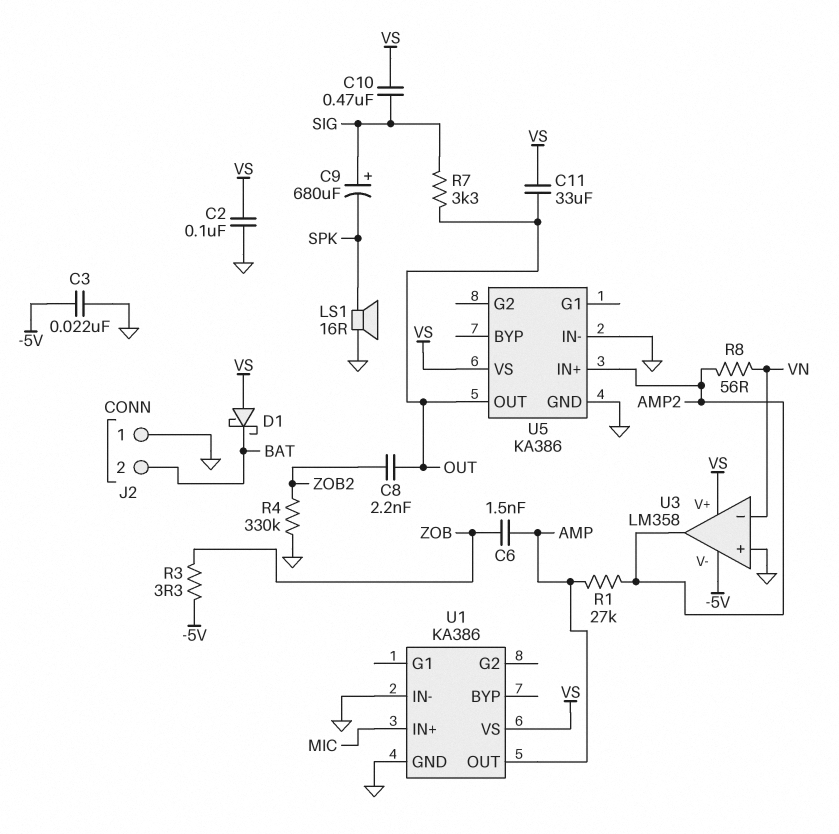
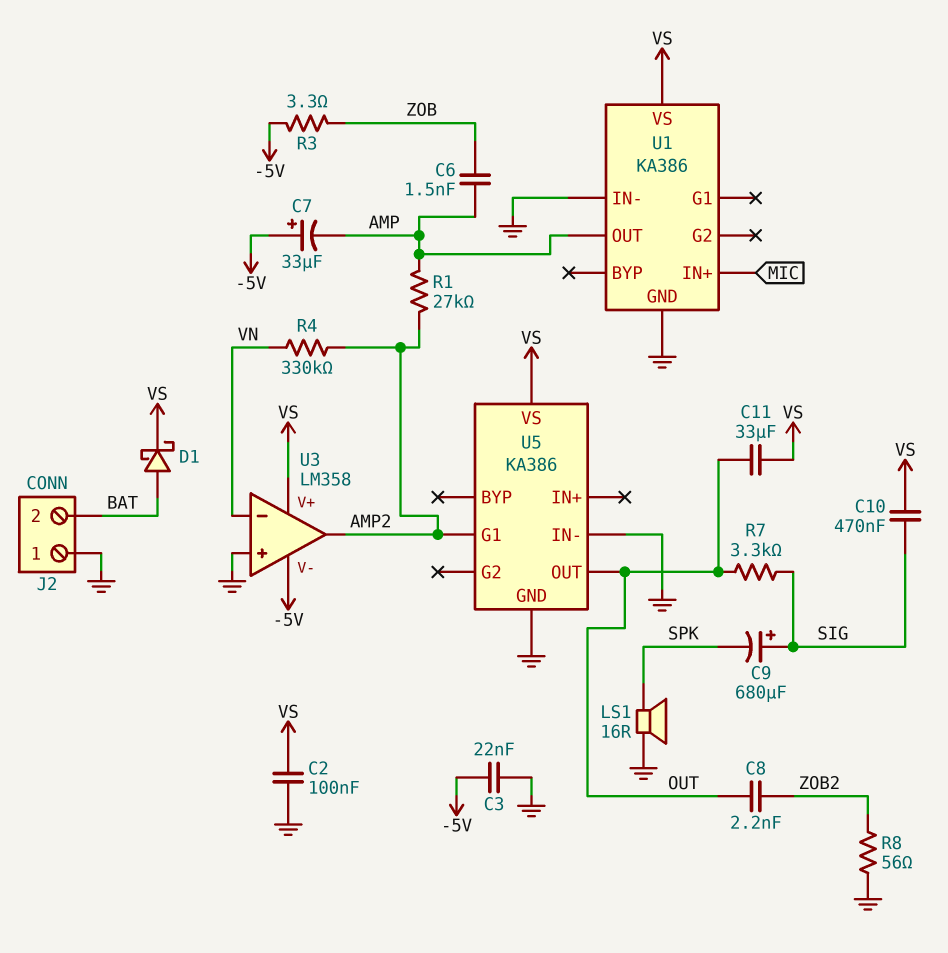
C7: none -> 33uF (plus -5V, minus AMP)
D1: schottky (A VS, K BAT) -> schottky (A BAT, K VS)
R4: 330k (GND, ZOB2) -> 330k (AMP2, VN)
R8: 56 (AMP2, VN) -> 56 (GND, ZOB2)
U5 pin G1: none -> AMP2
U5 pin IN+: AMP2 -> none

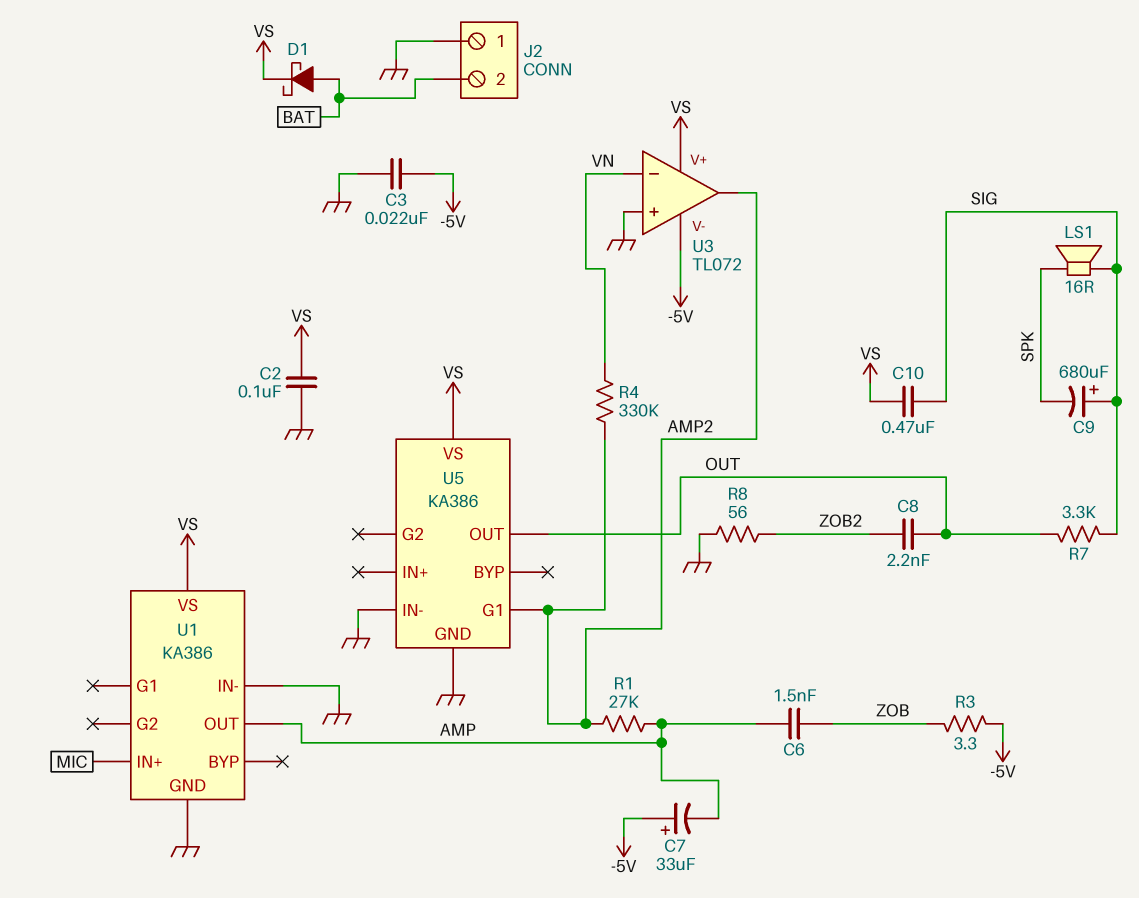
C11: 33uF (OUT, VS) -> none
LS1: speaker 16R (GND, SPK) -> speaker 16R (SIG, SPK)
U3: LM358 -> TL072

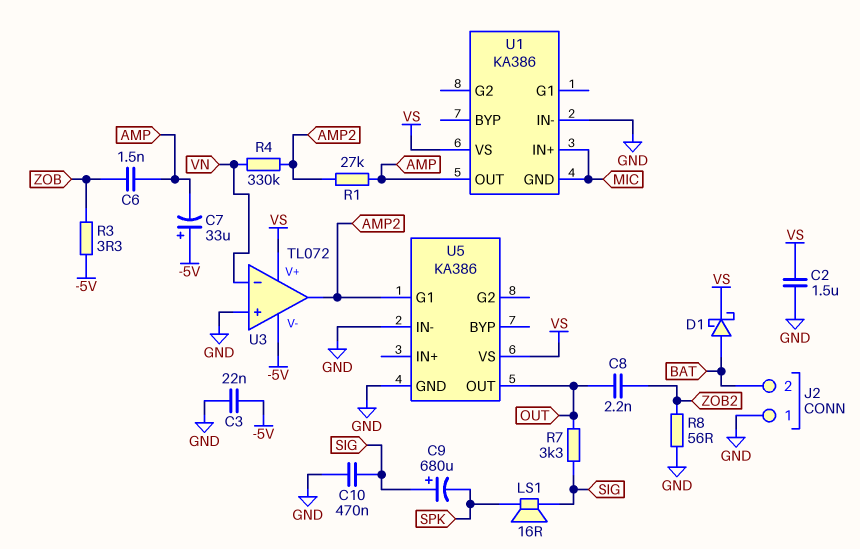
C2: 100nF (GND, VS) -> 1.5uF (GND, VS)
C10: 470nF (SIG, VS) -> 470nF (GND, SIG)
U1 pin GND: GND -> MIC

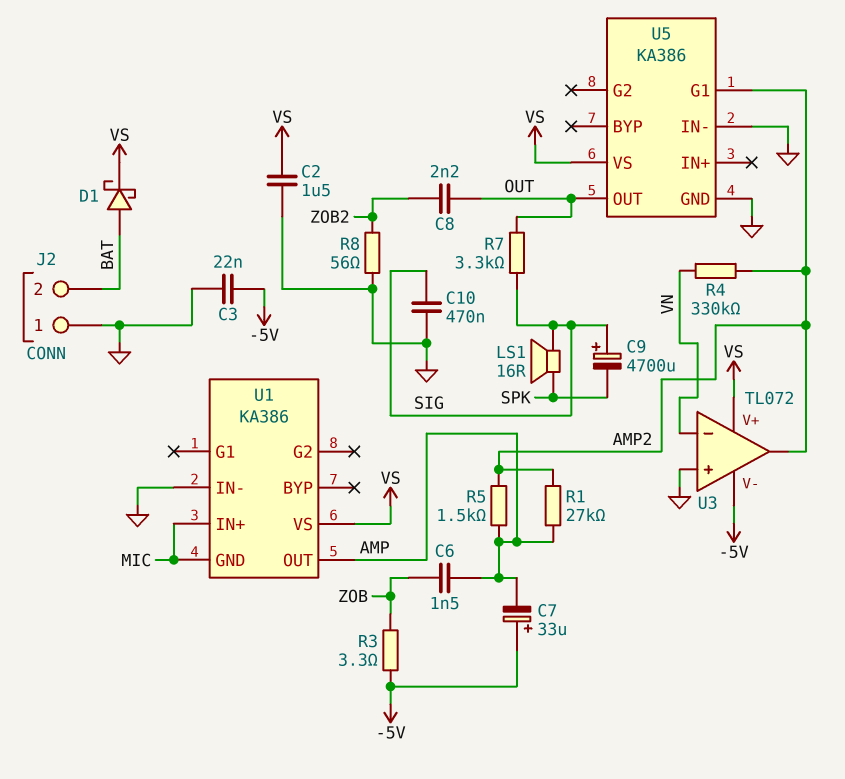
C9: 680uF (plus SIG, minus SPK) -> 4700uF (plus SIG, minus SPK)
R5: none -> 1.5k (AMP, AMP2)

